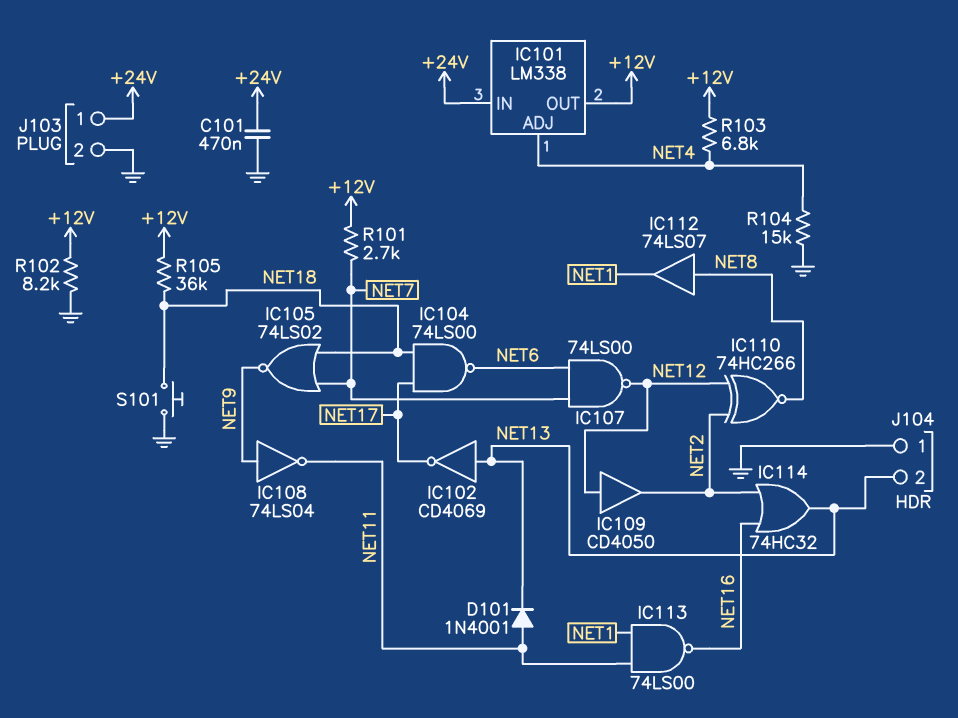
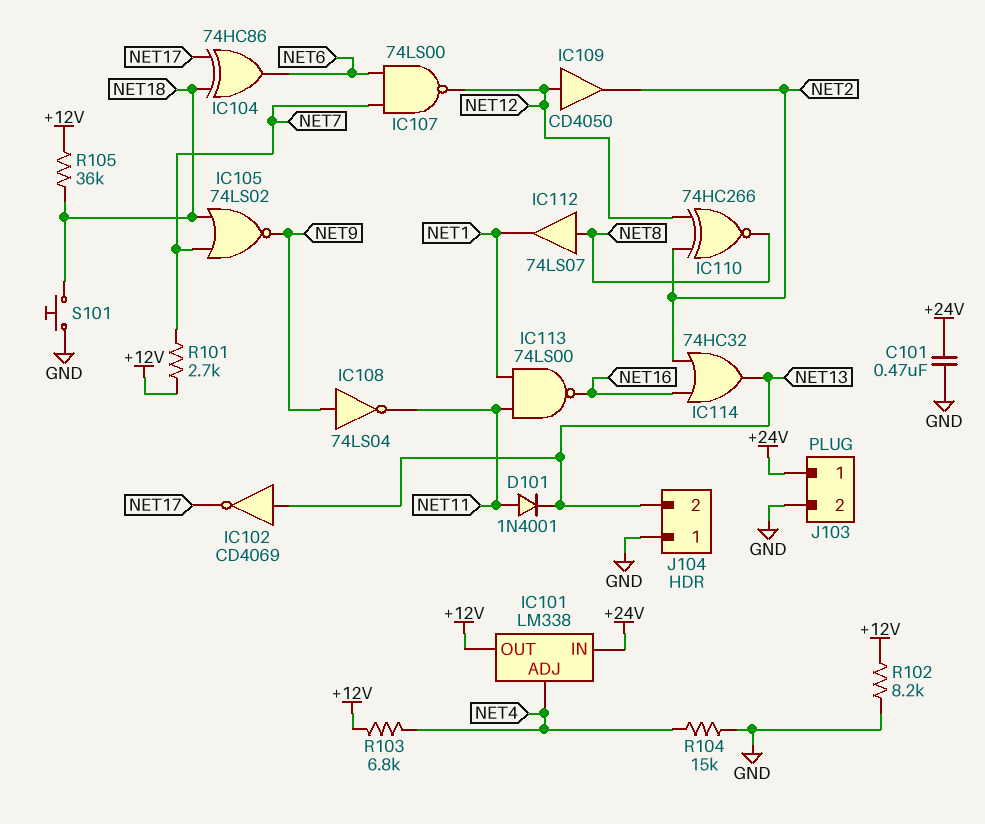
IC104: NAND 74LS00 (in NET17, in NET18, out NET6) -> XOR 74HC86 (in NET17, in NET18, out NET6)

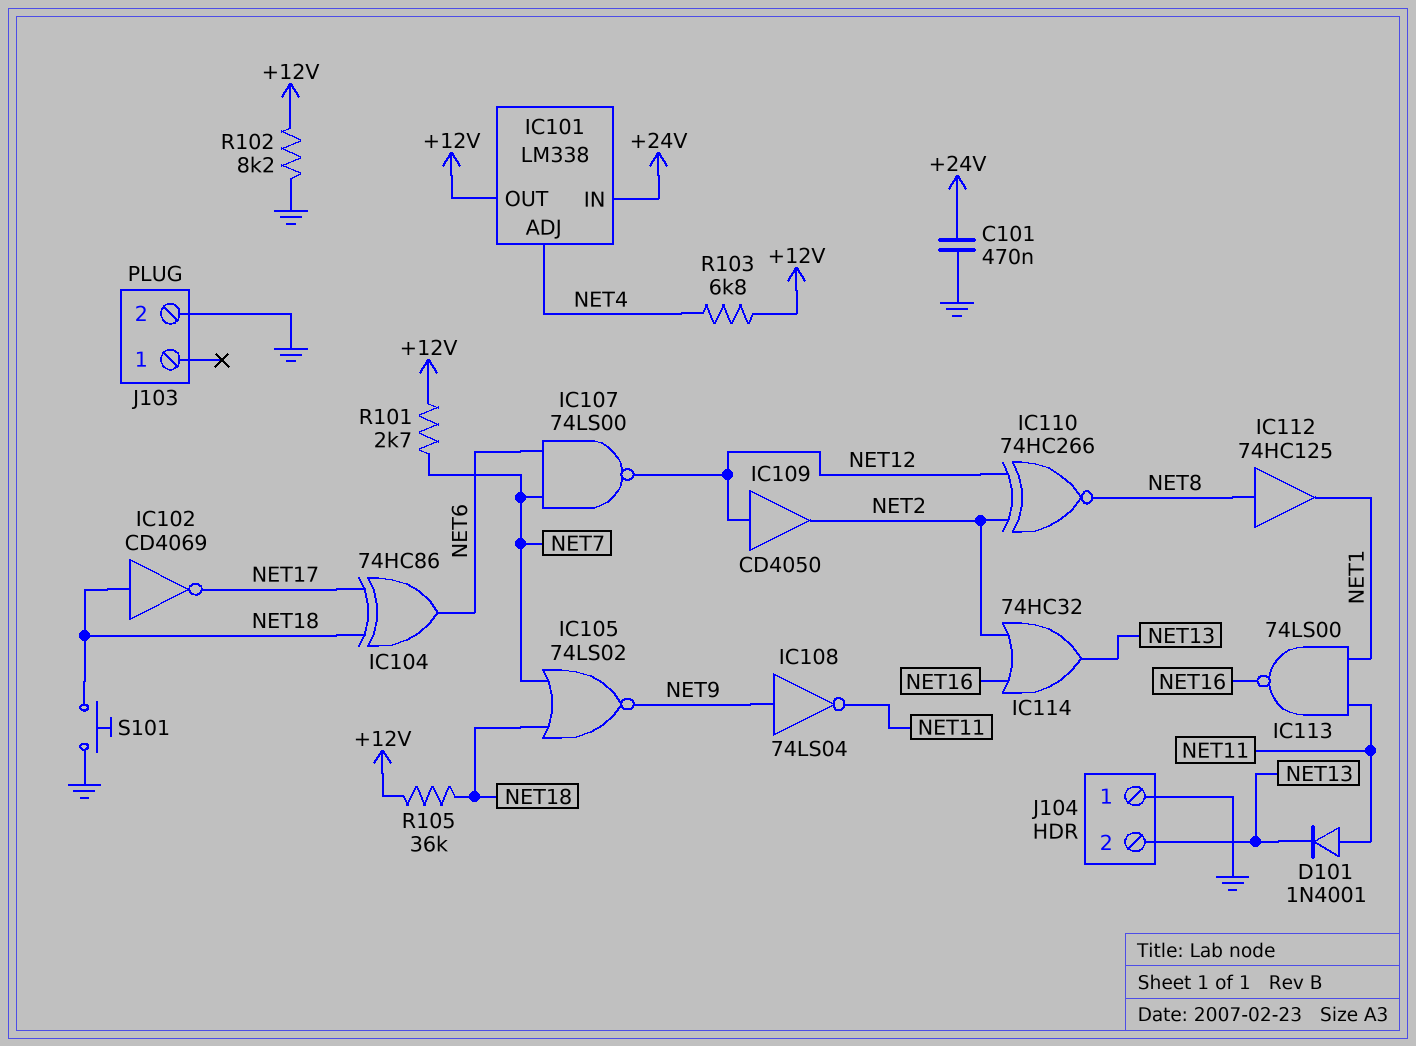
IC102: NOT CD4069 (in NET13, out NET17) -> NOT CD4069 (in NET18, out NET17)
IC112: buffer 74LS07 (in NET8, out NET1) -> buffer 74HC125 (in NET8, out NET1)
J103 pin 1: +24V -> none
R104: 15k (GND, NET4) -> none

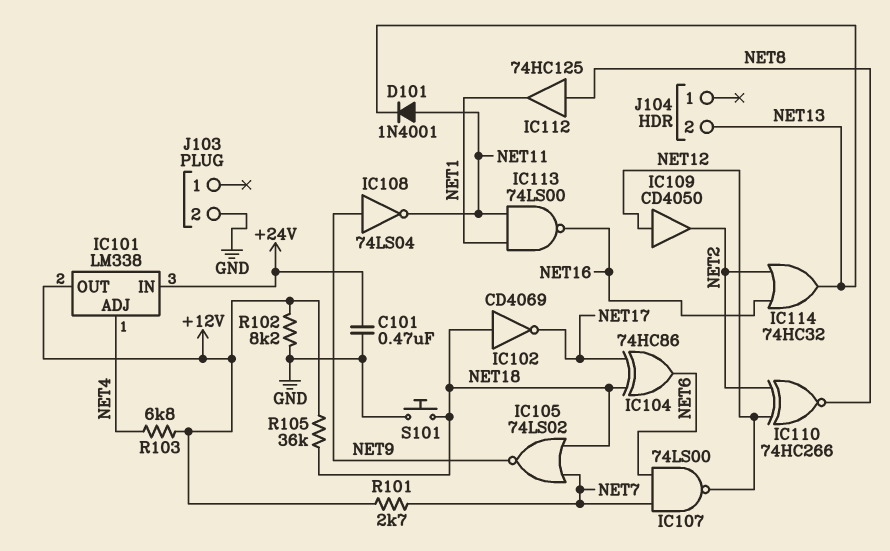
J104 pin 1: GND -> none

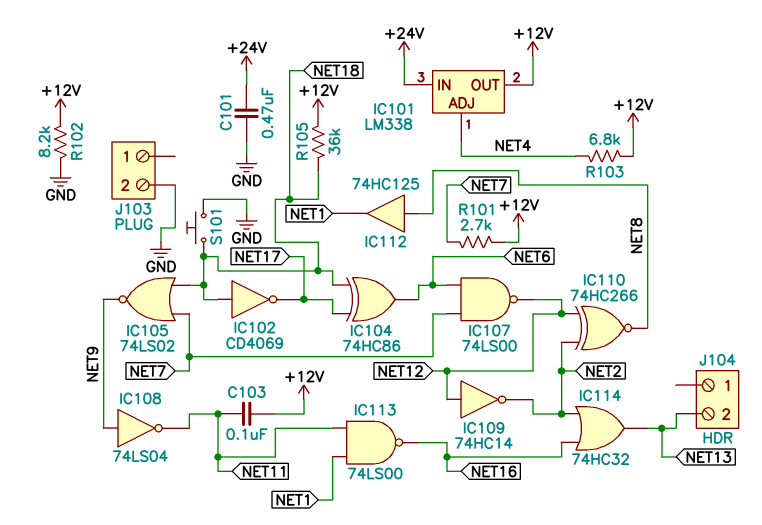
C103: none -> 100nF (+12V, NET11)
D101: diode 1N4001 (A NET11, K NET13) -> none
IC109: buffer CD4050 (in NET12, out NET2) -> NOT 74HC14 (in NET12, out NET2)

